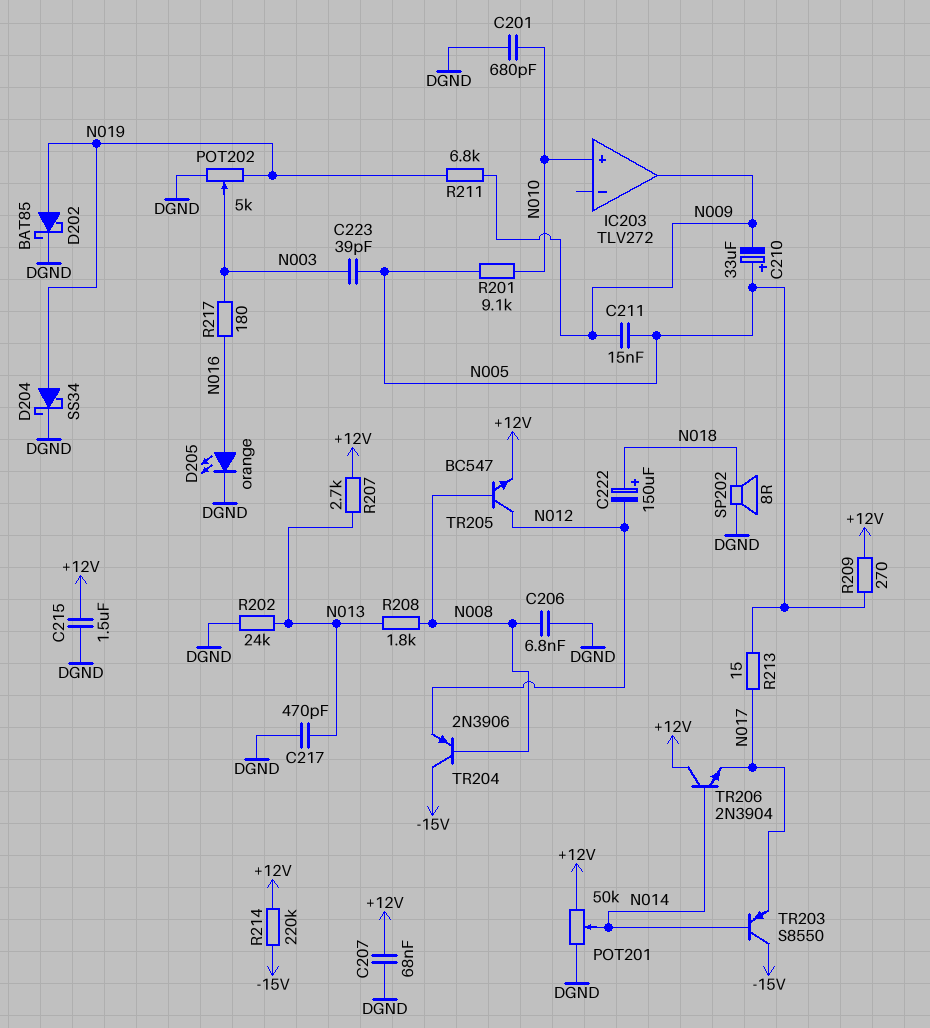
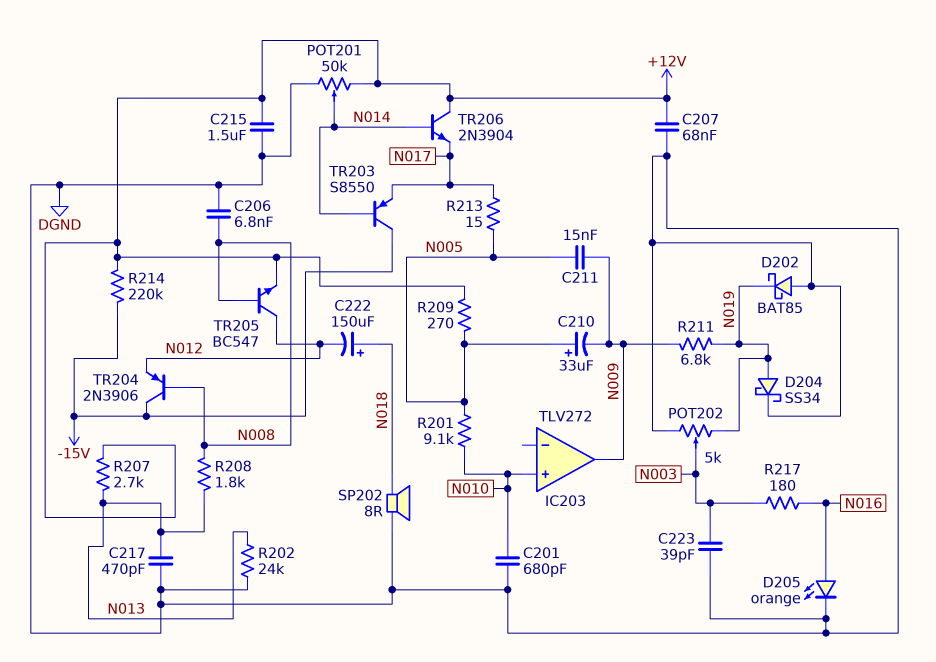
C223: 39pF (N003, N005) -> 39pF (DGND, N003)
D202: schottky BAT85 (A N019, K DGND) -> schottky BAT85 (A DGND, K N019)

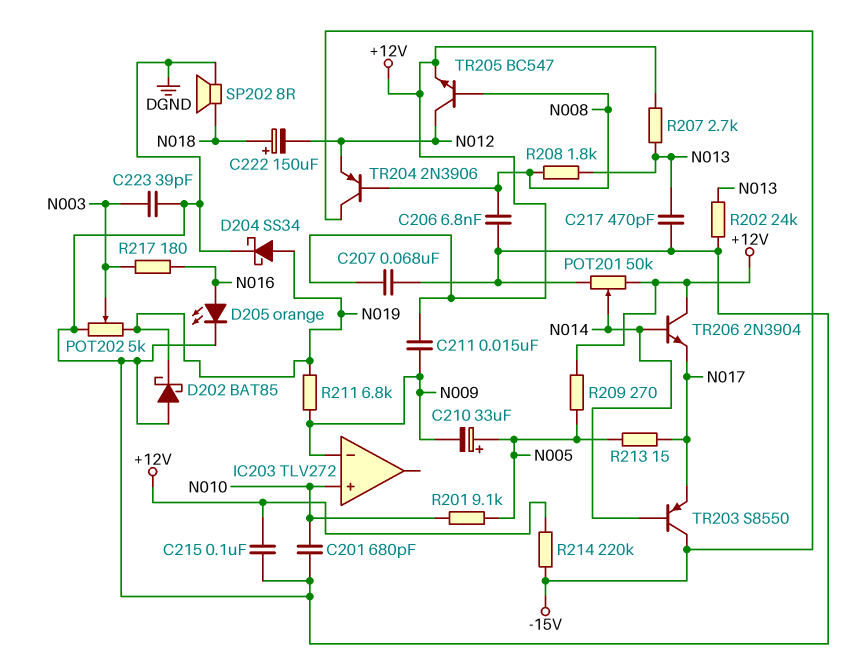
C211: 15nF (N005, N009) -> 15nF (+12V, N009)
C215: 1.5uF (+12V, DGND) -> 100nF (+12V, DGND)
IC203 pin in-: none -> N009
IC203 pin out: N009 -> none

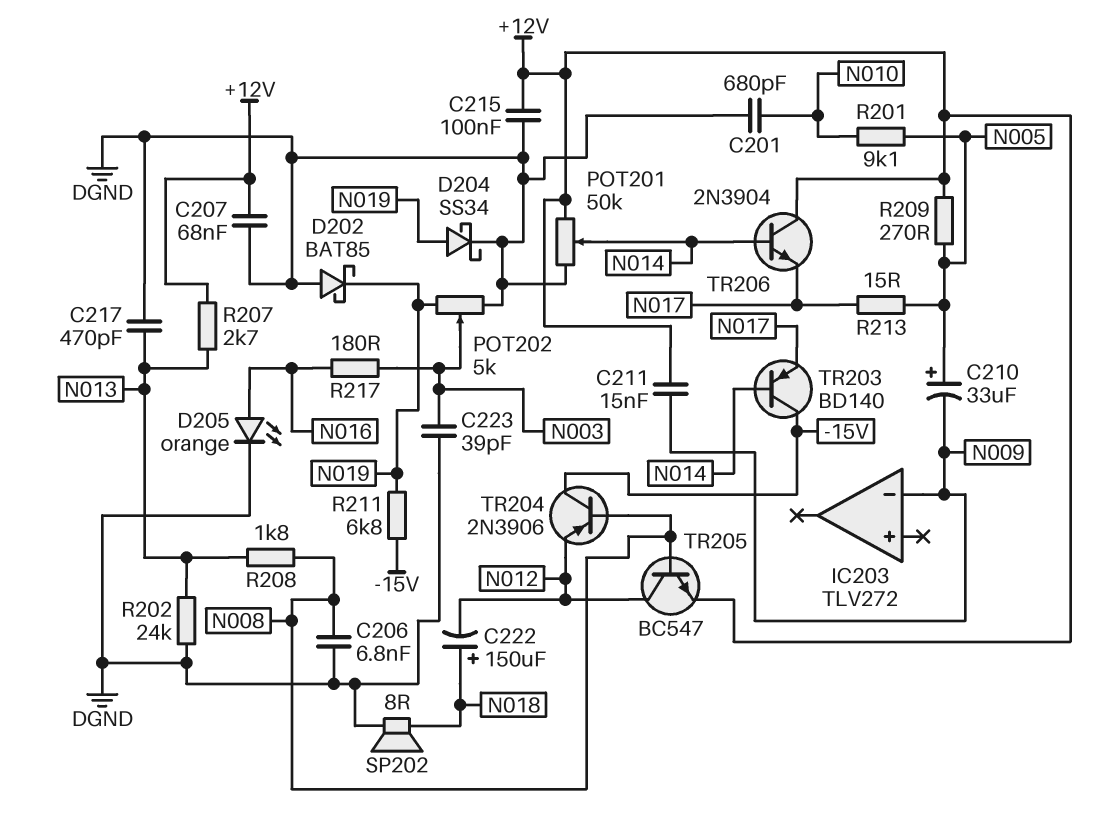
IC203 pin in+: N010 -> none
R211: 6.8k (N009, N019) -> 6.8k (-15V, N019)
R214: 220k (+12V, -15V) -> none
TR203: PNP S8550 (B N014, C -15V, E N017) -> PNP BD140 (B N014, C -15V, E N017)

